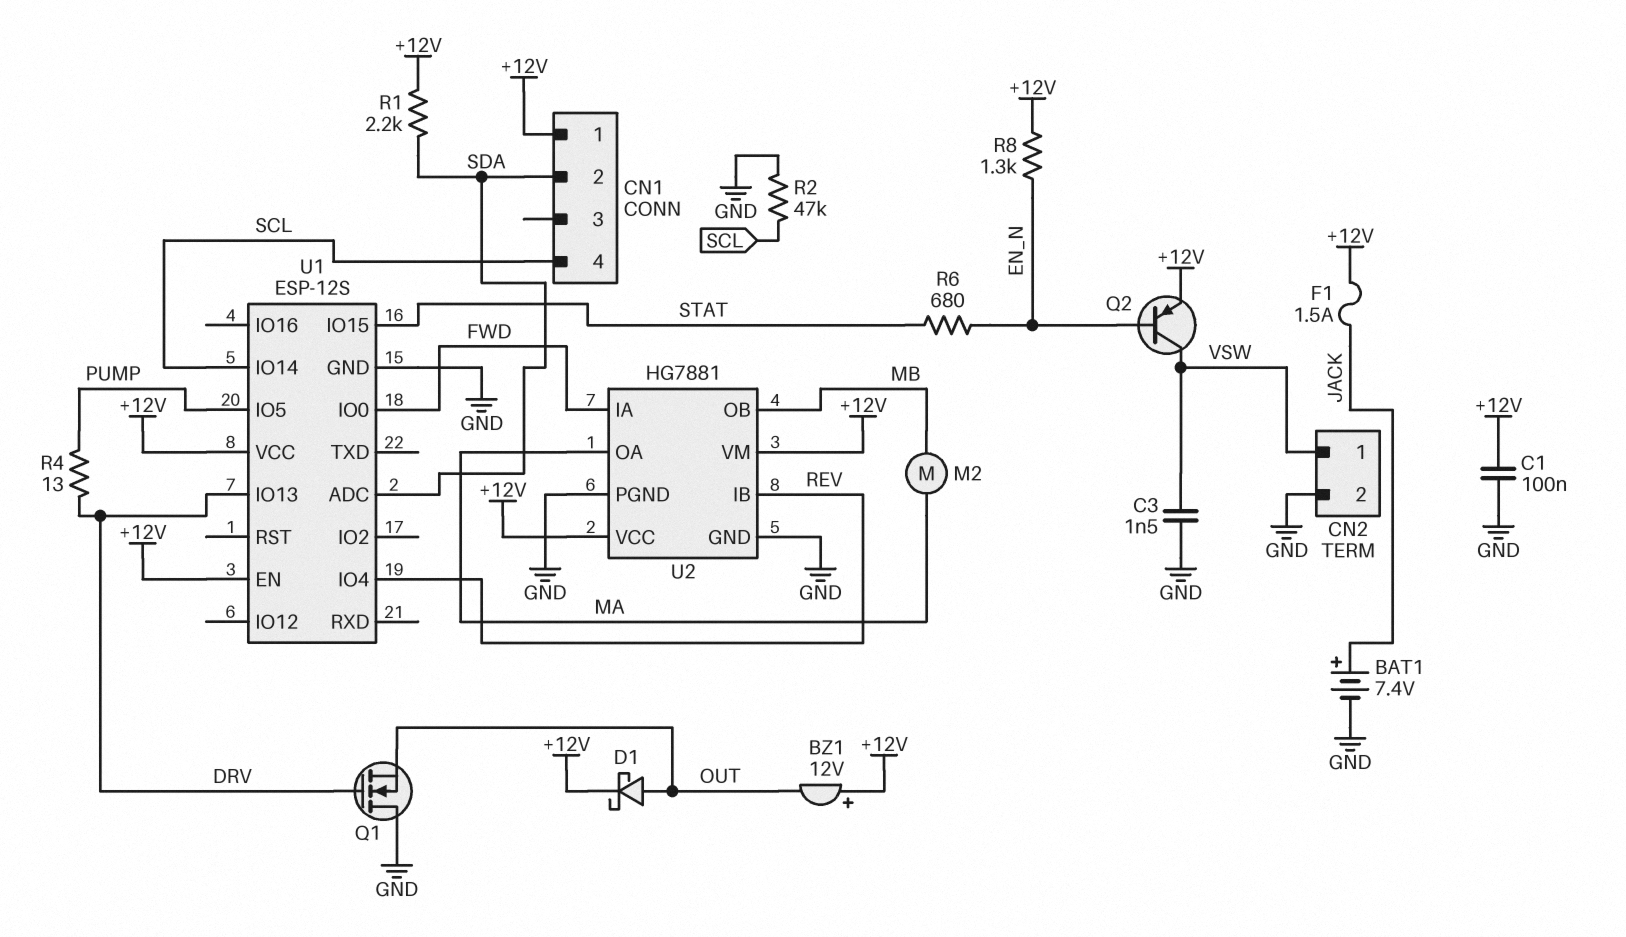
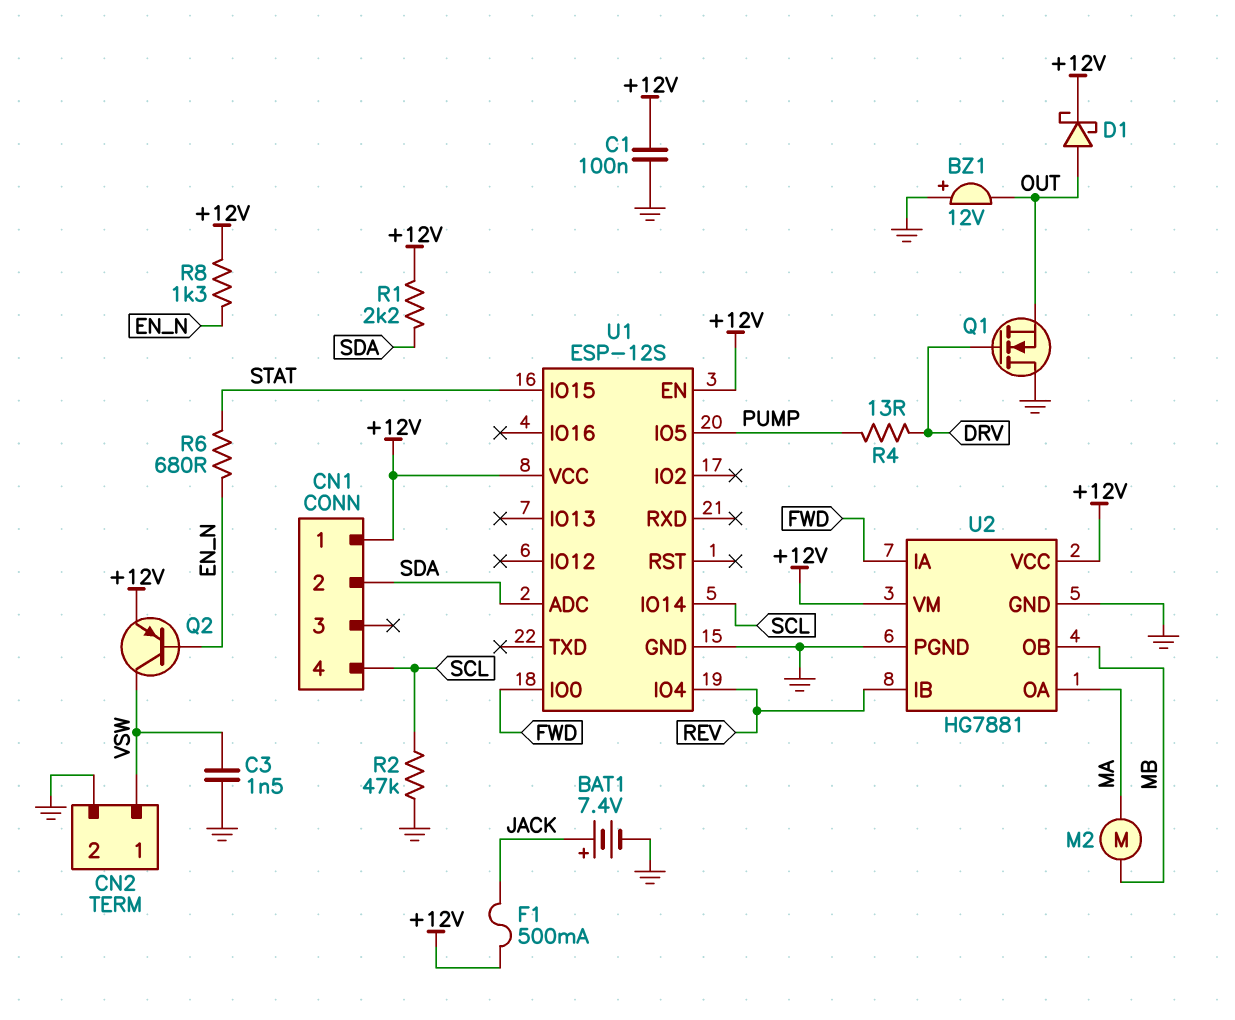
BZ1: buzzer 12V (plus +12V, minus OUT) -> buzzer 12V (plus GND, minus OUT)
F1: 1.5A (+12V, JACK) -> 500mA (+12V, JACK)
U1 pin IO13: DRV -> none

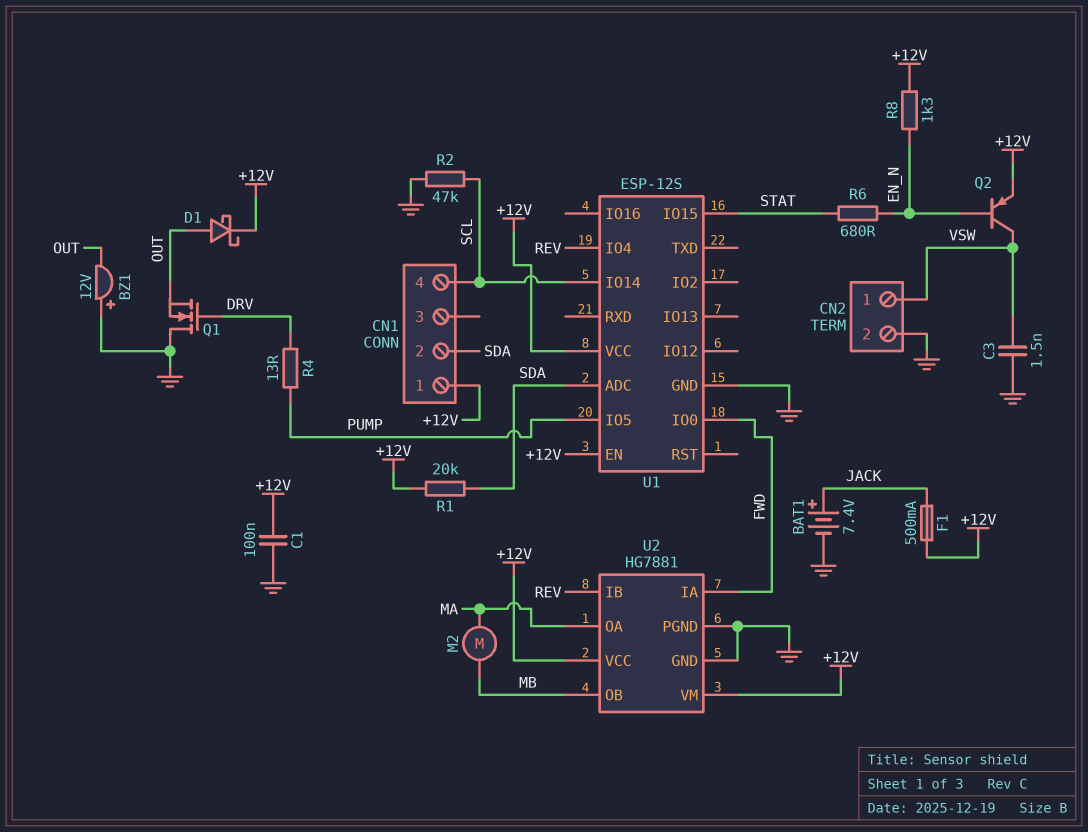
R1: 2.2k (+12V, SDA) -> 20k (+12V, SDA)

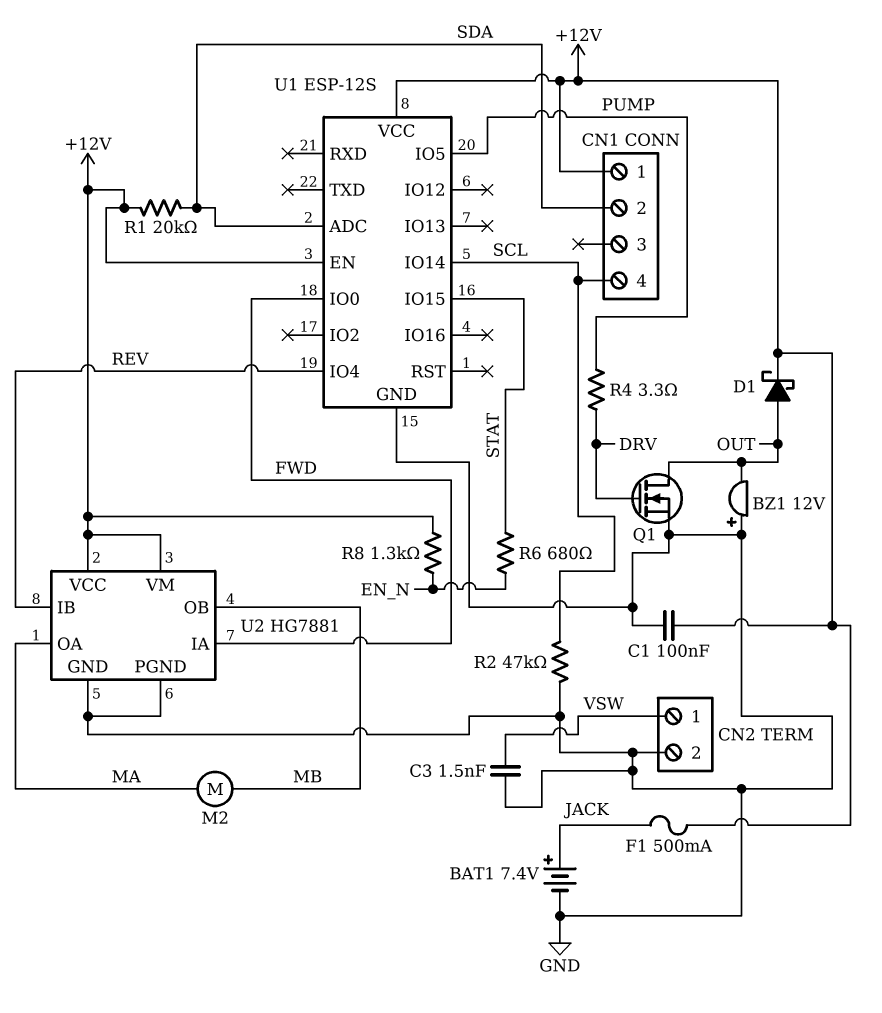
Q1: NMOS (G DRV, D GND, S OUT) -> NMOS (G DRV, D OUT, S GND)
Q2: PNP (B EN_N, C VSW, E +12V) -> none
R4: 13 (DRV, PUMP) -> 3.3 (DRV, PUMP)

